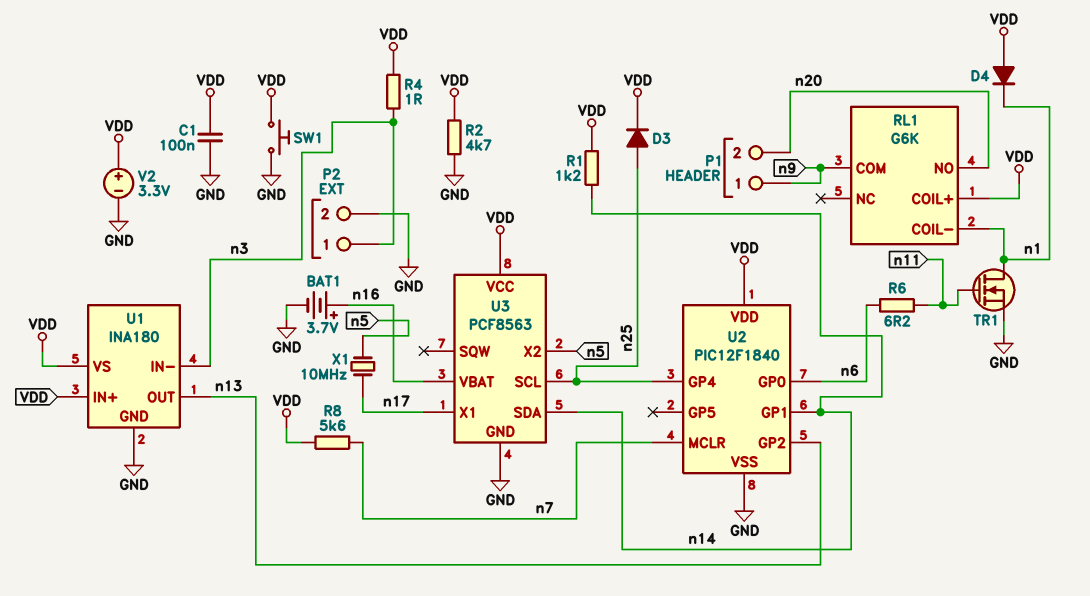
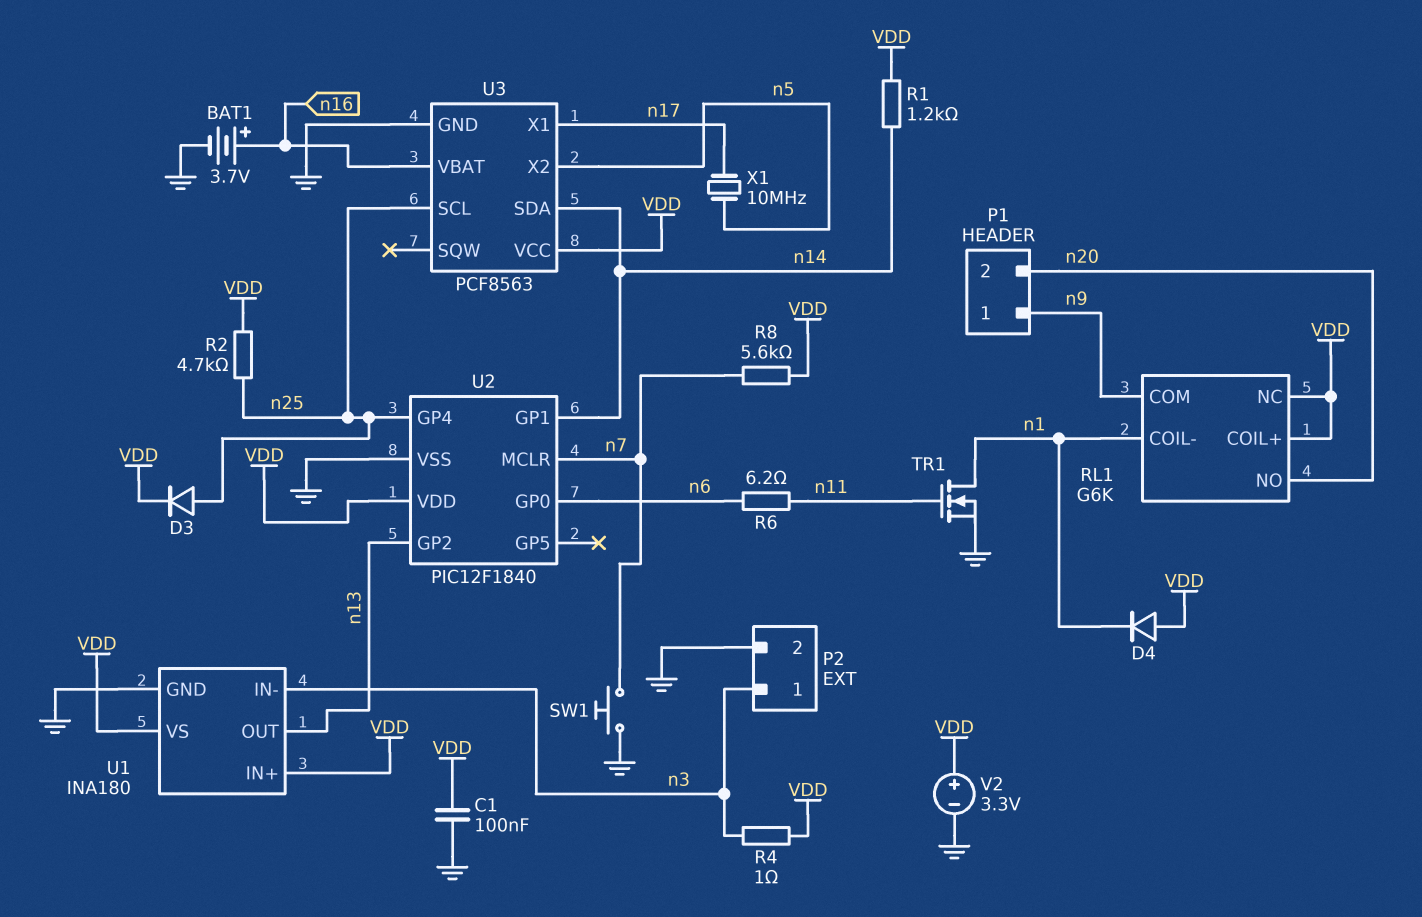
R2: 4.7k (GND, VDD) -> 4.7k (VDD, n25)
RL1 pin NC: none -> VDD
SW1: button (GND, VDD) -> button (GND, n7)

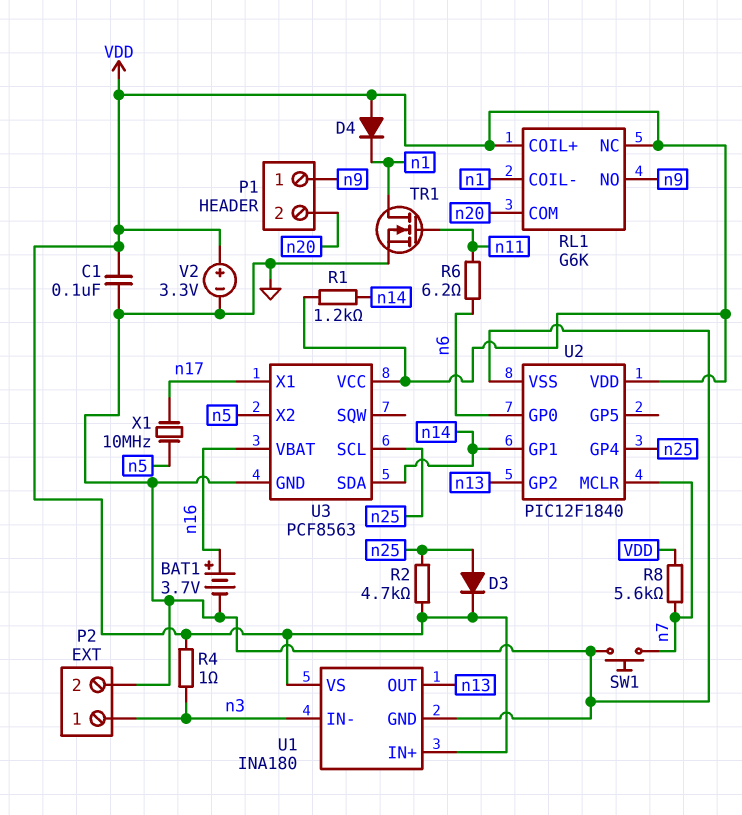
RL1 pin COM: n9 -> n20
RL1 pin NO: n20 -> n9

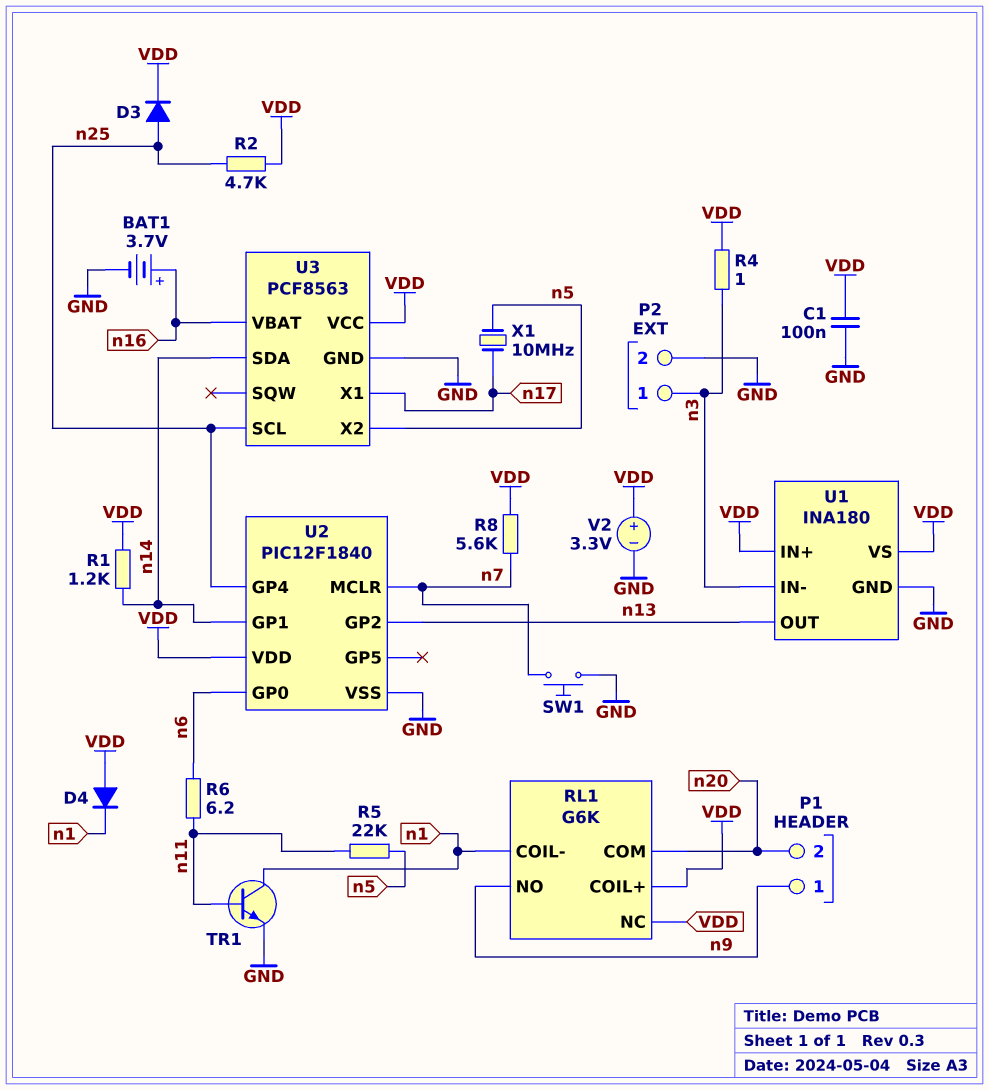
R5: none -> 22k (n5, n11)
TR1: NMOS (G n11, D n1, S GND) -> NPN (B n11, C n1, E GND)

